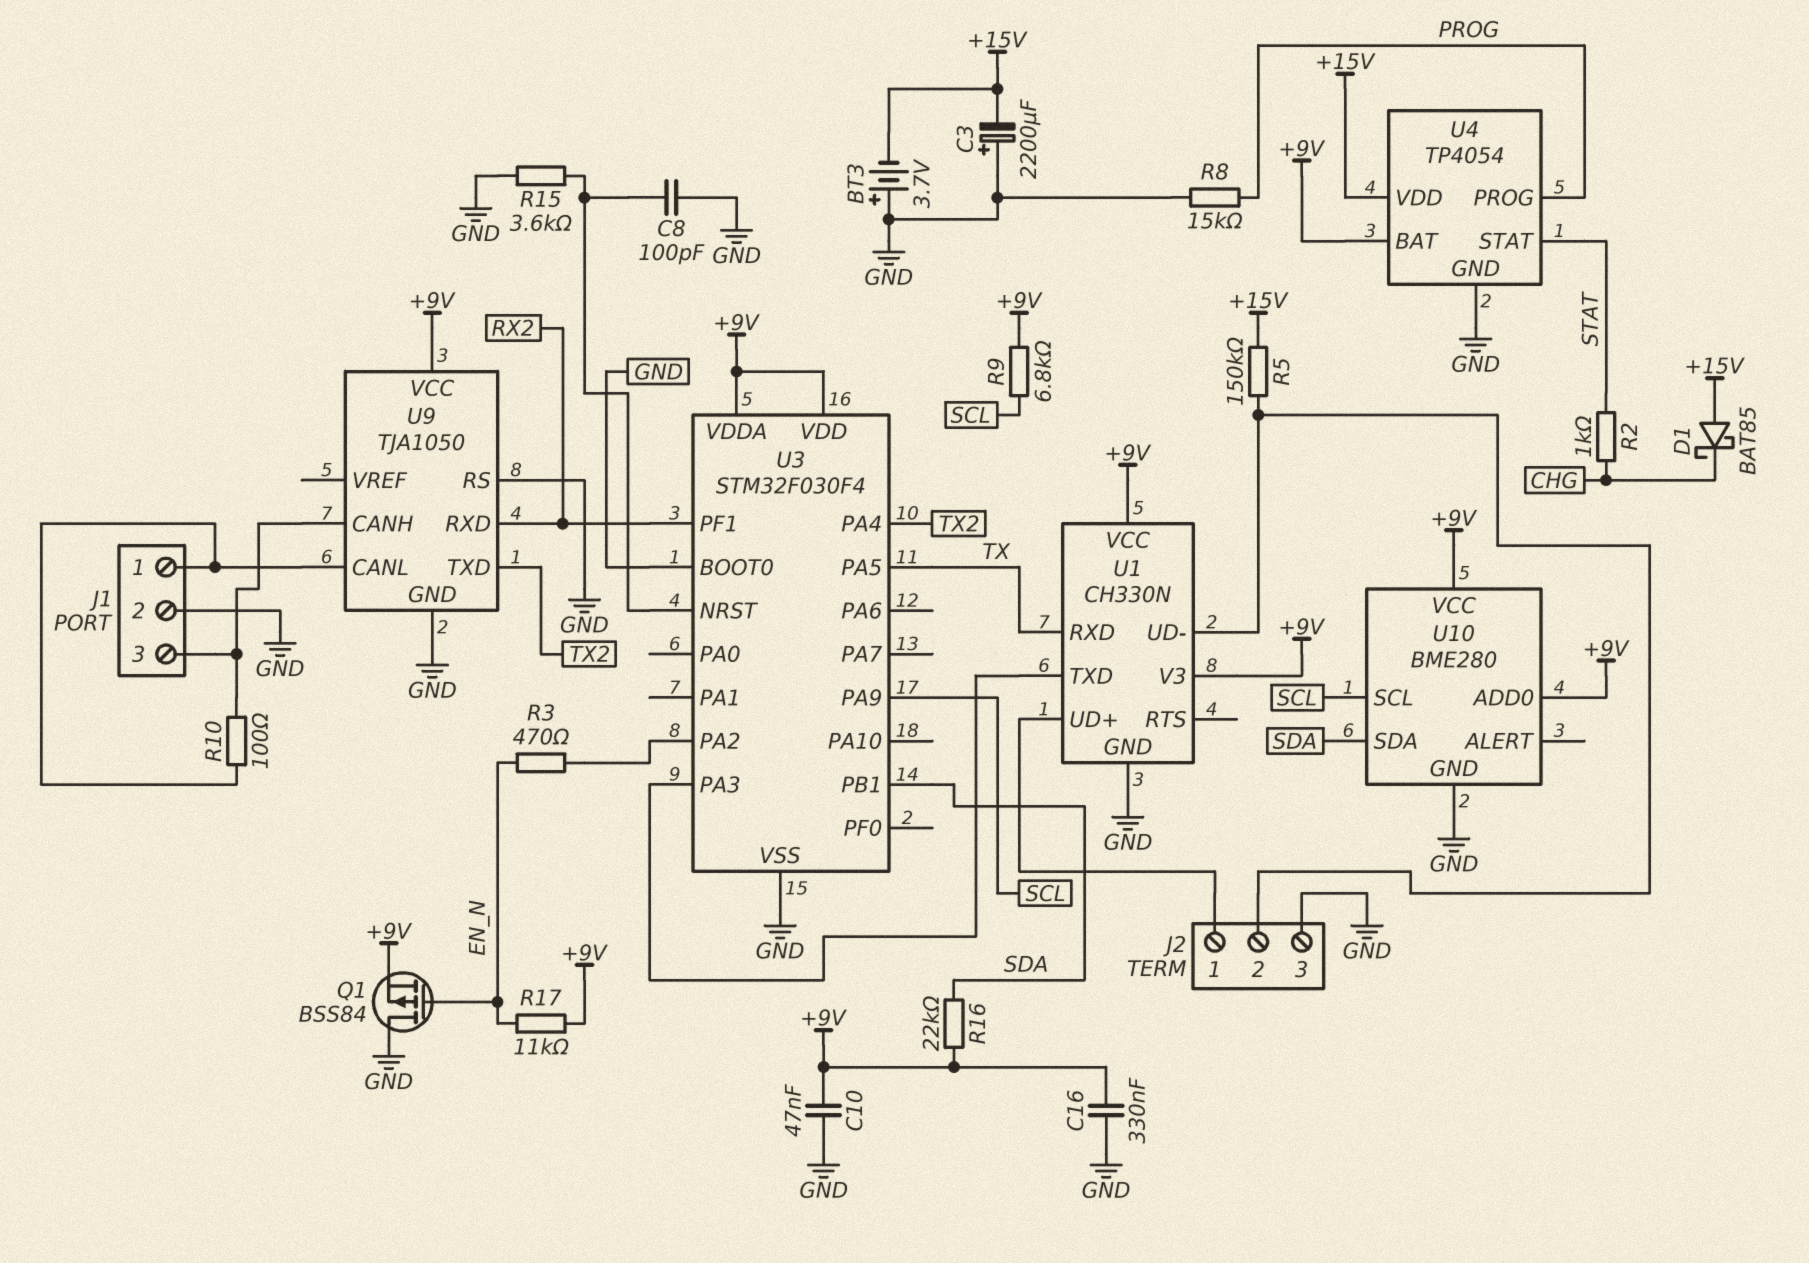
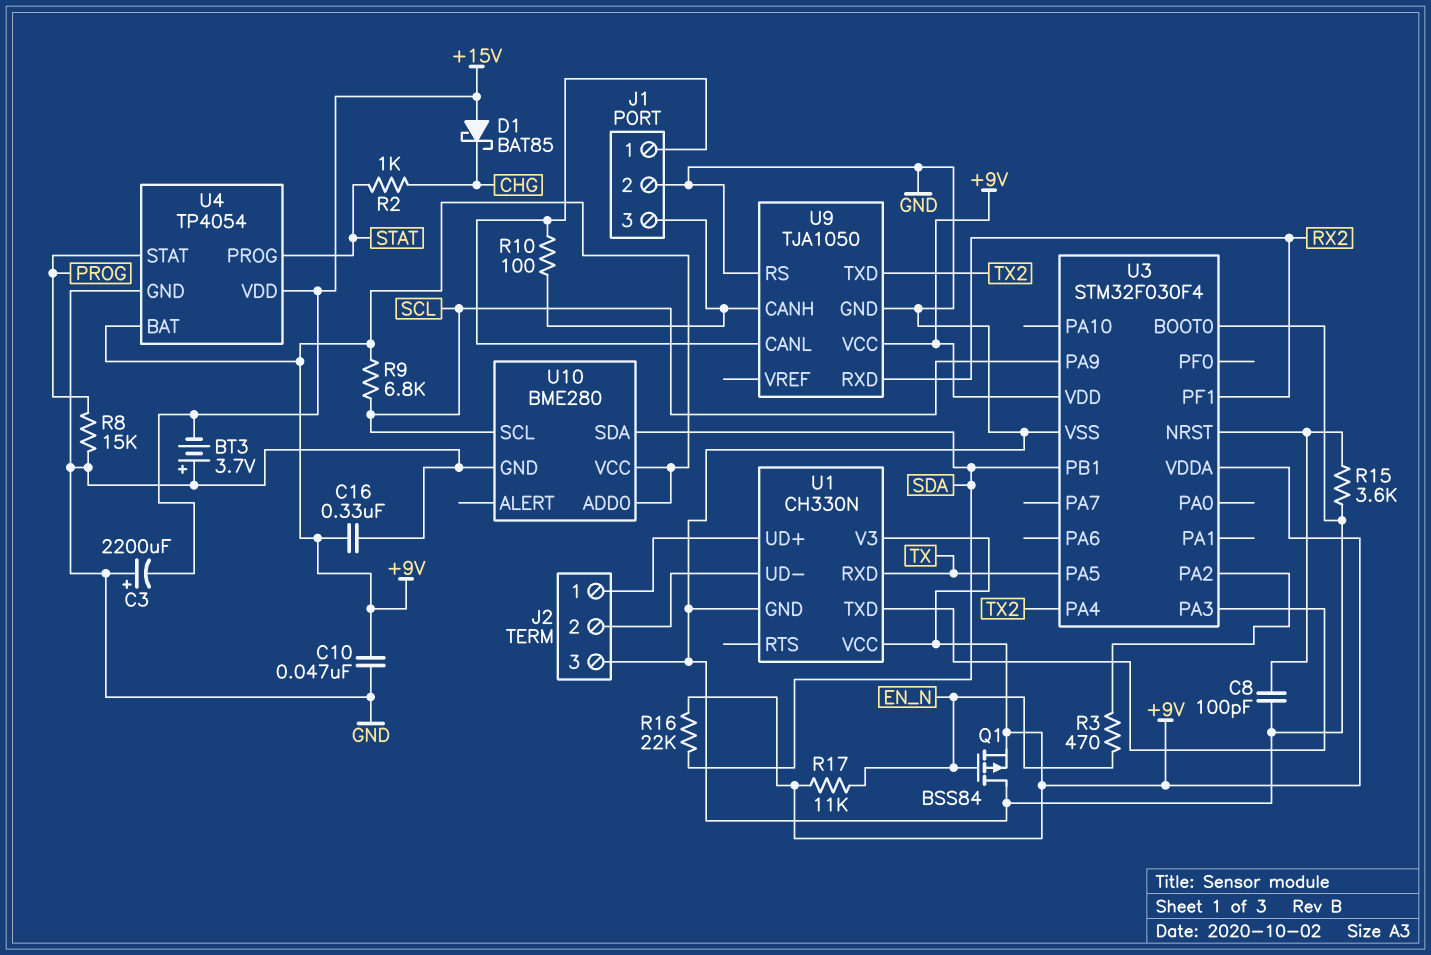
R5: 150k (+15V, J2/2) -> none
U4 pin PROG: PROG -> STAT
U4 pin STAT: STAT -> PROG

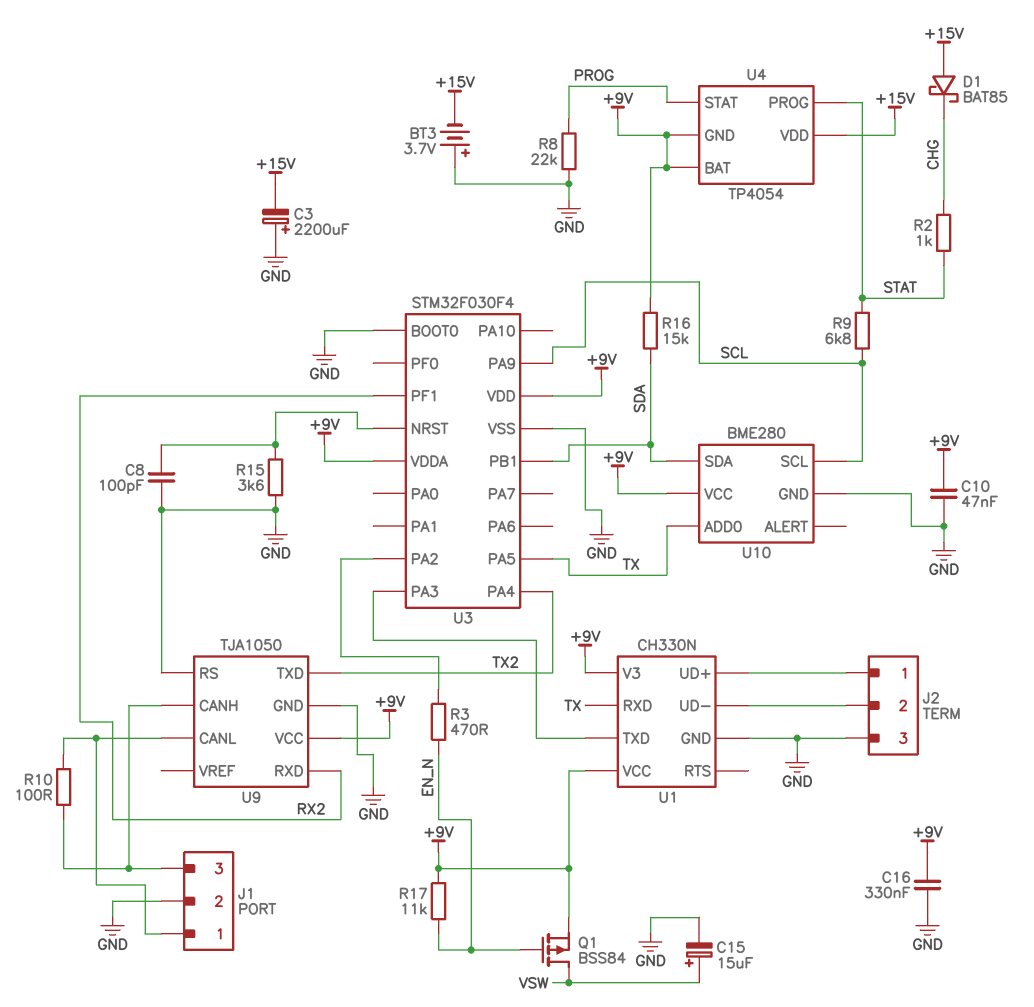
C15: none -> 15uF (plus VSW, minus GND)
Q1: PMOS BSS84 (G EN_N, D GND, S +9V) -> PMOS BSS84 (G EN_N, D VSW, S +9V)
R8: 15k (GND, PROG) -> 22k (GND, PROG)
R9: 6.8k (+9V, SCL) -> 6.8k (SCL, STAT)
R16: 22k (+9V, SDA) -> 15k (+9V, SDA)
U4 pin GND: GND -> +9V
U10 pin ADD0: +9V -> TX

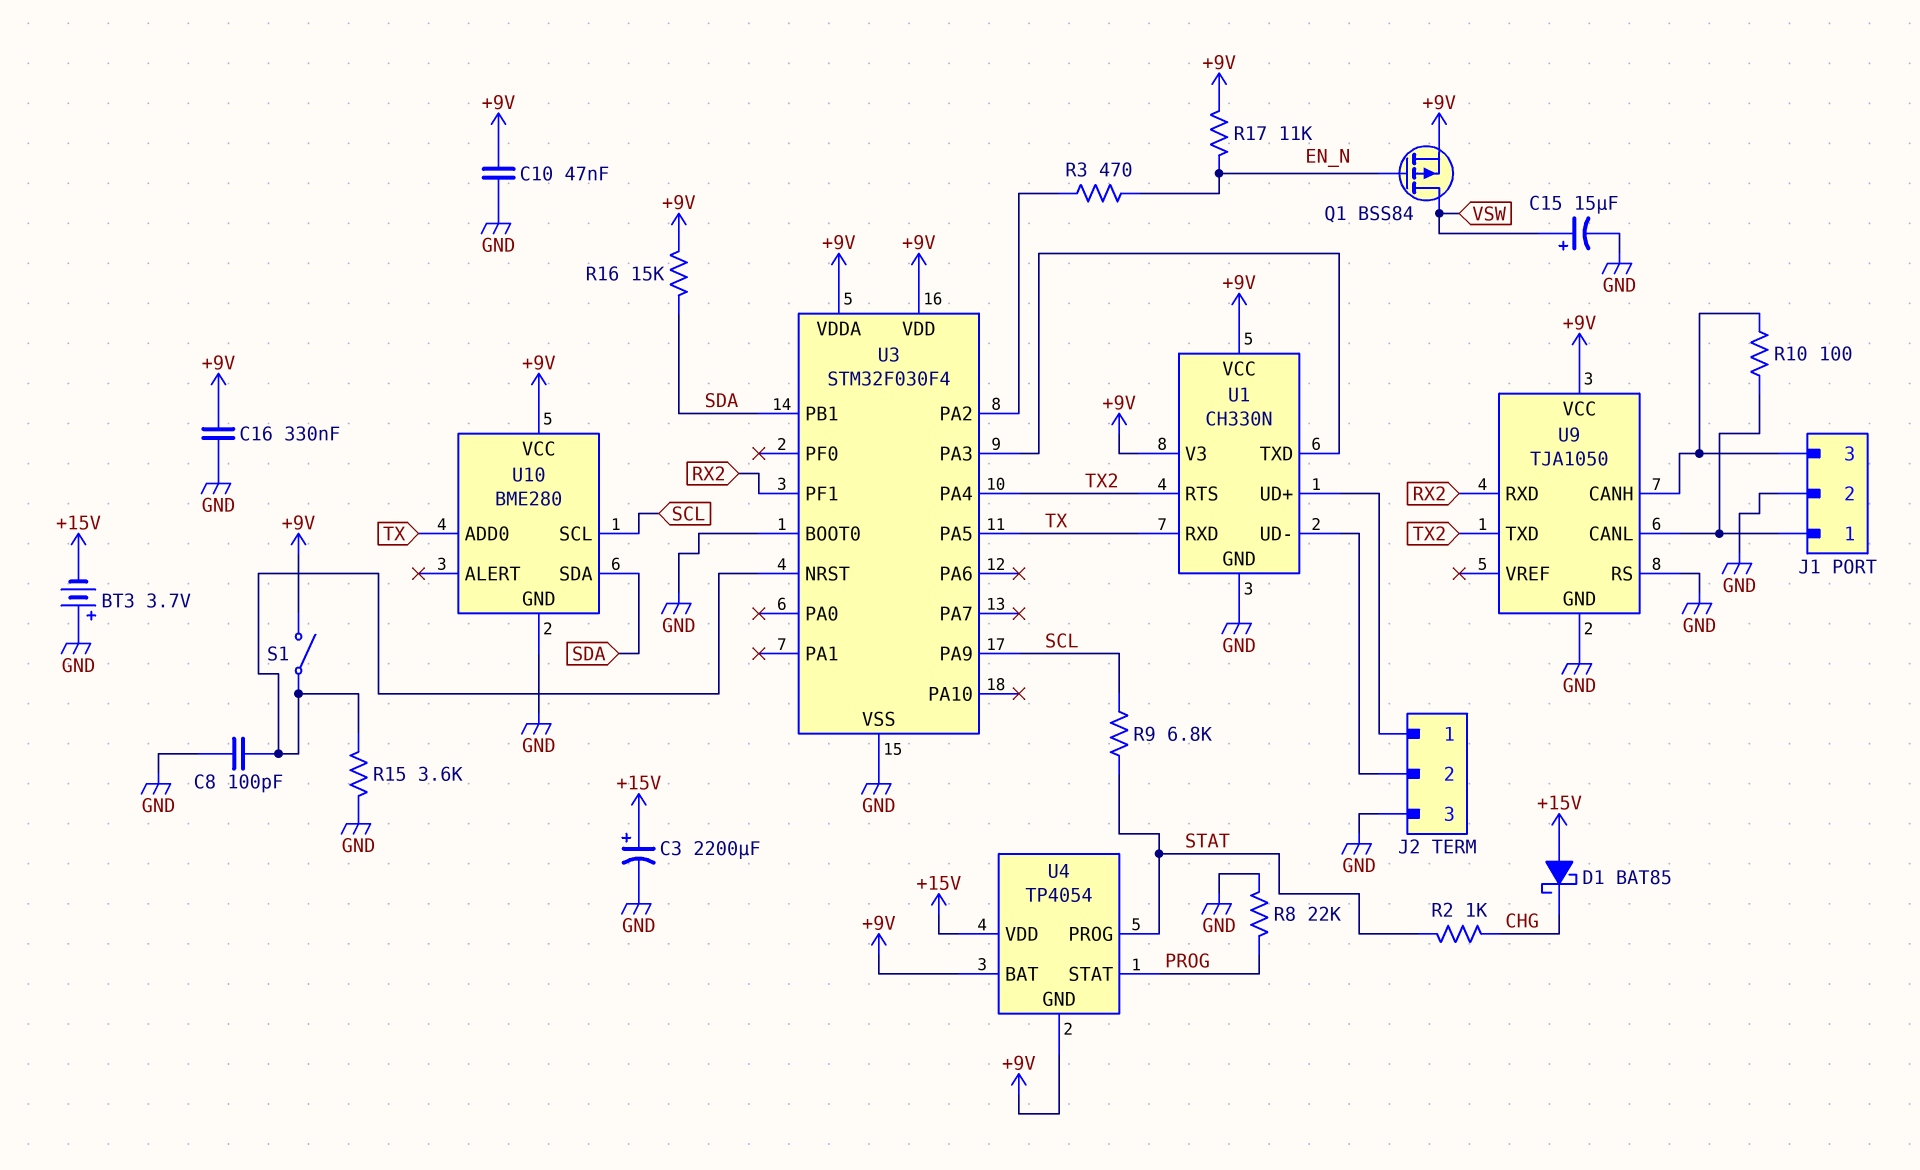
C3: 2200uF (plus GND, minus +15V) -> 2200uF (plus +15V, minus GND)
S1: none -> switch (+9V, U3/NRST)
U1 pin RTS: none -> TX2

